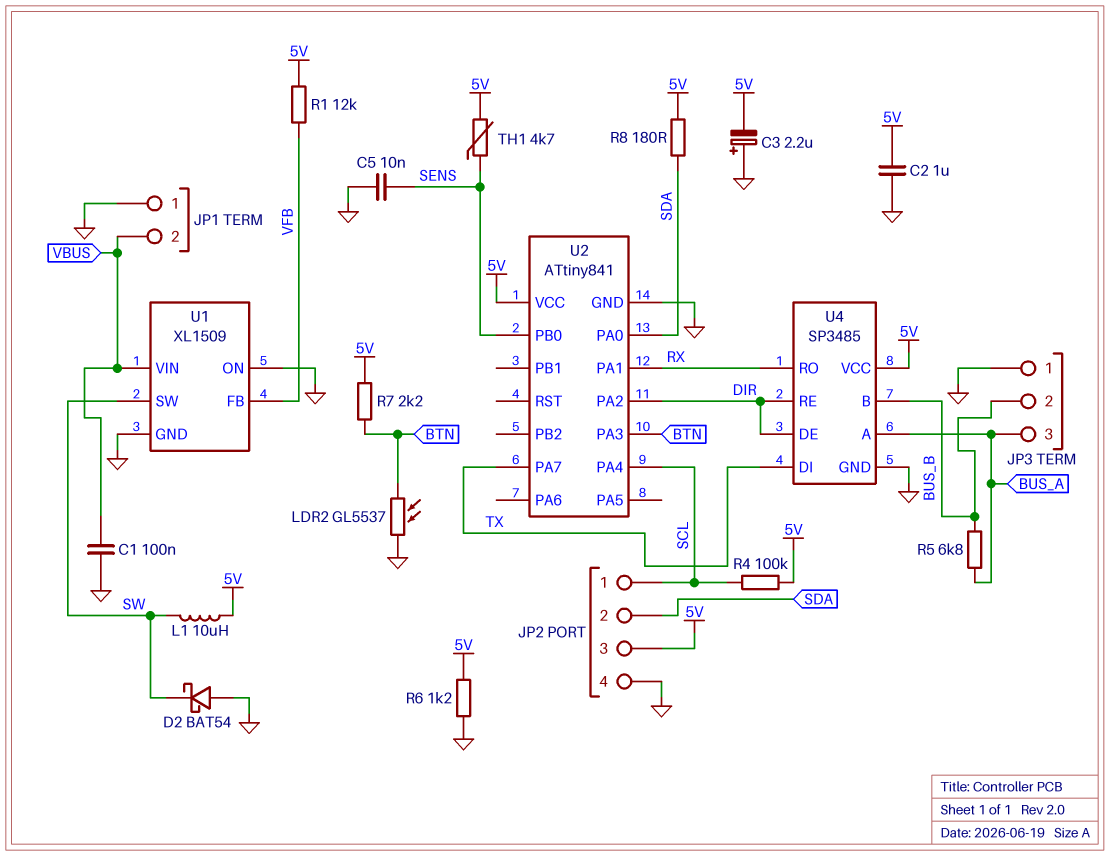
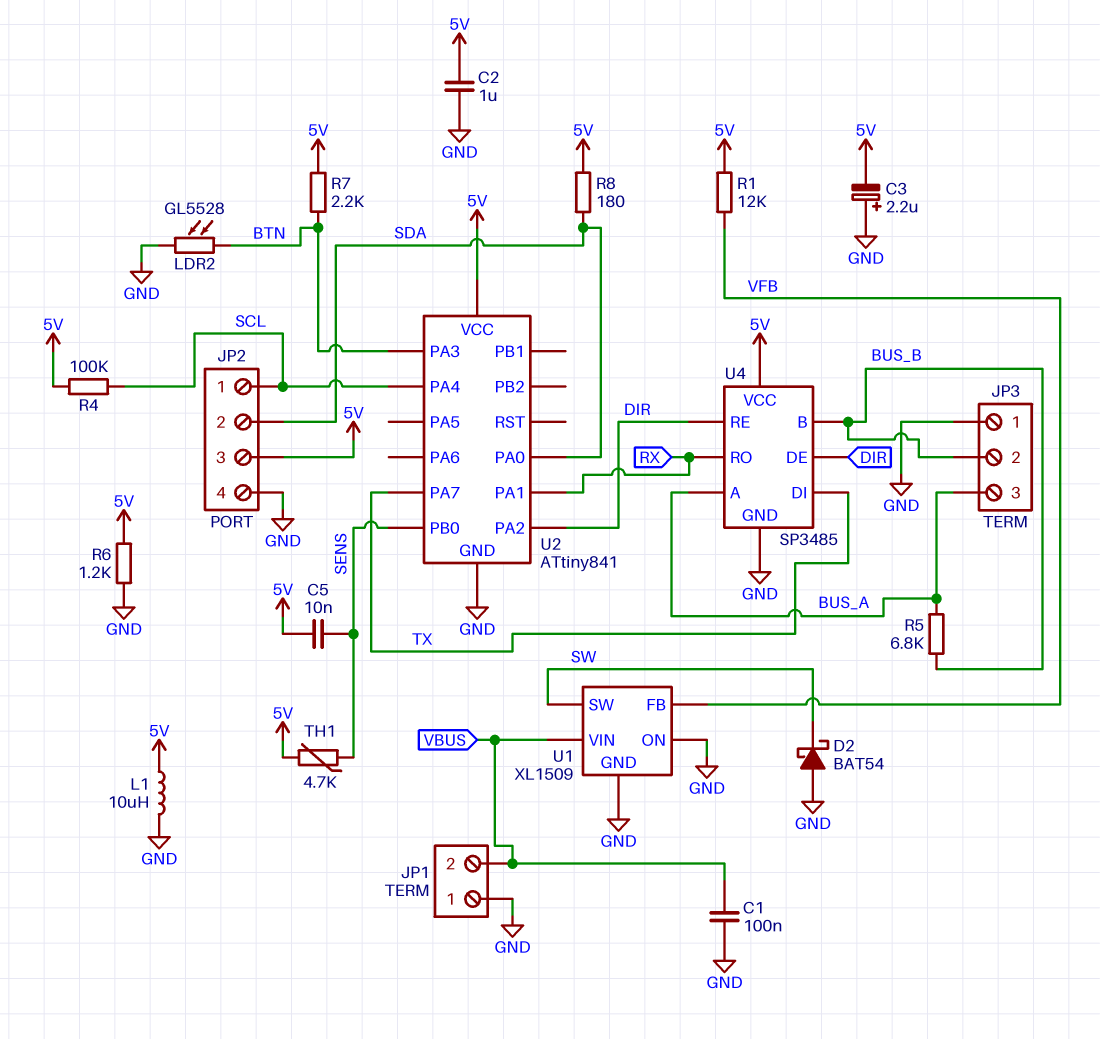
C5: 10nF (GND, SENS) -> 10nF (5V, SENS)
L1: 10uH (5V, SW) -> 10uH (5V, GND)
LDR2: GL5537 (BTN, GND) -> GL5528 (BTN, GND)

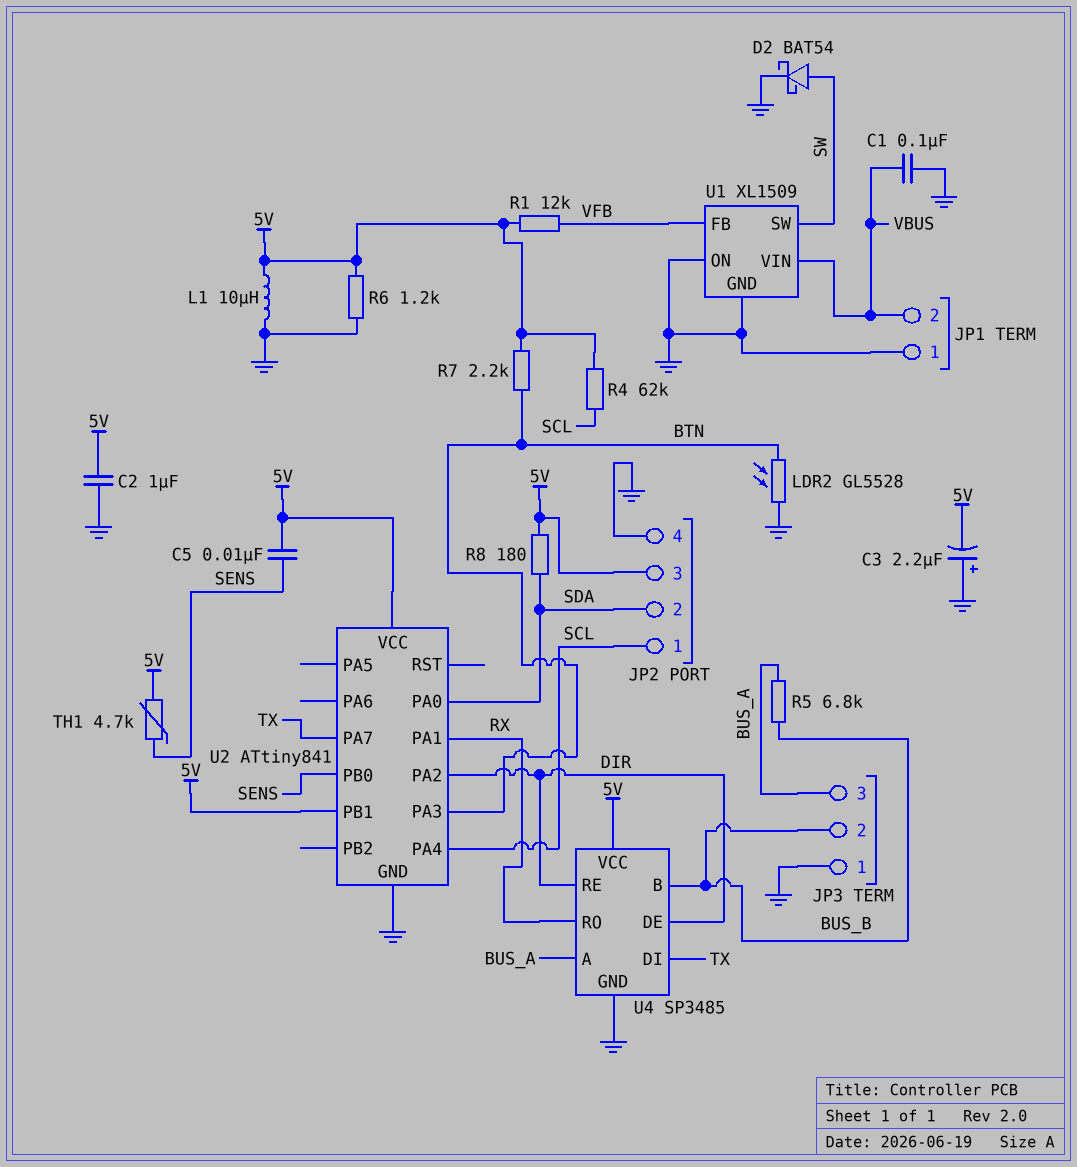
D2: schottky BAT54 (A GND, K SW) -> schottky BAT54 (A SW, K GND)
R4: 100k (5V, SCL) -> 62k (5V, SCL)
U2 pin PB1: none -> 5V

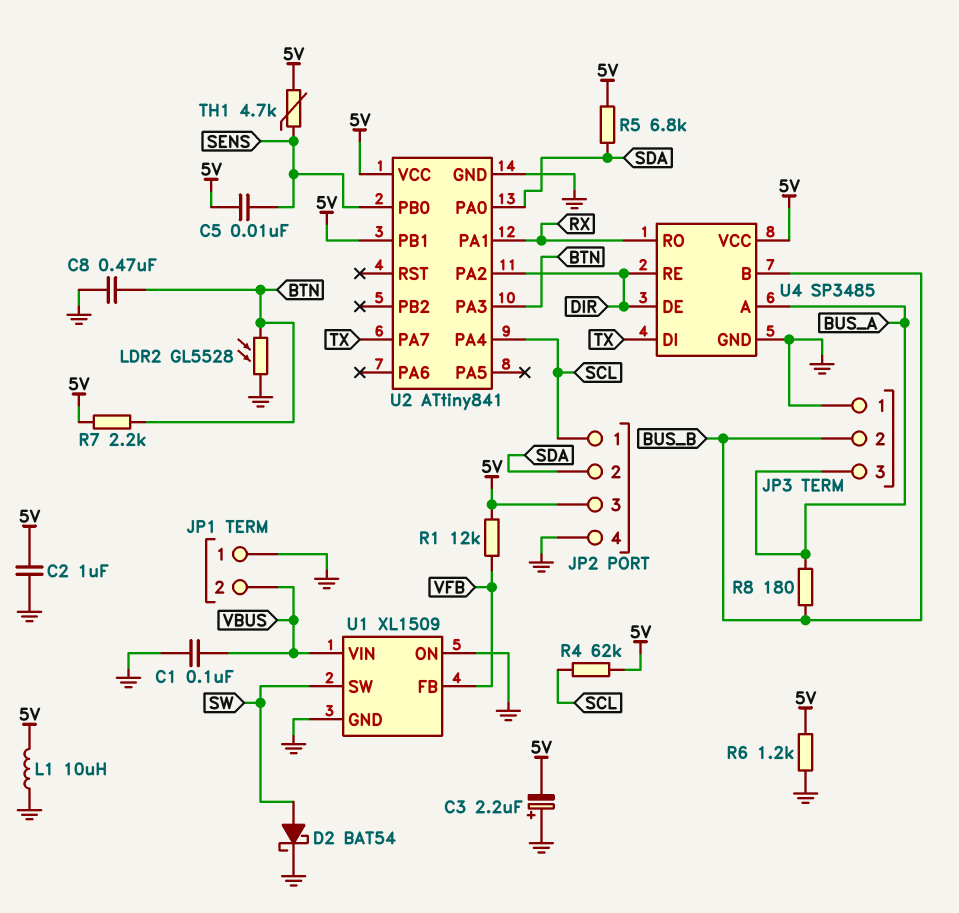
C8: none -> 470nF (BTN, GND)
R5: 6.8k (BUS_A, BUS_B) -> 6.8k (5V, SDA)
R8: 180 (5V, SDA) -> 180 (BUS_A, BUS_B)

